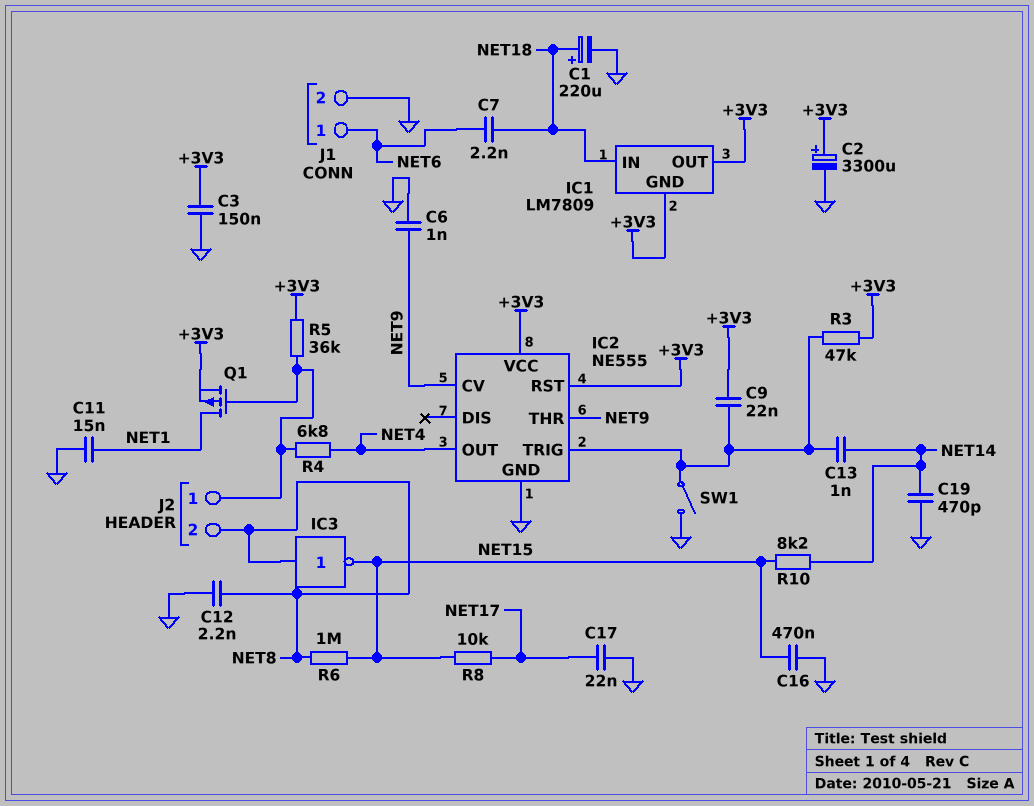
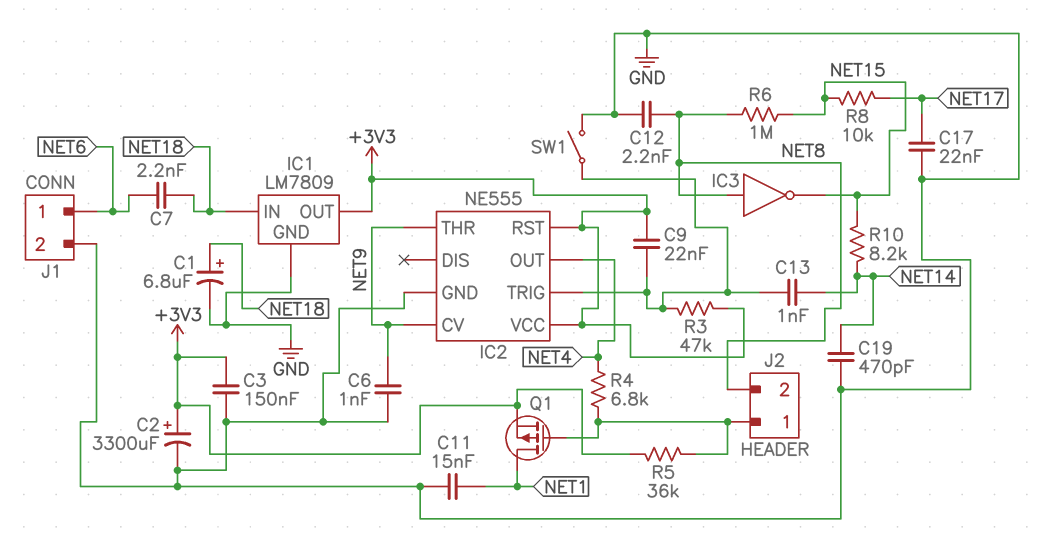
C1: 220uF (plus NET18, minus GND) -> 6.8uF (plus NET18, minus GND)
C16: 470nF (GND, NET15) -> none
IC1 pin GND: +3V3 -> GND

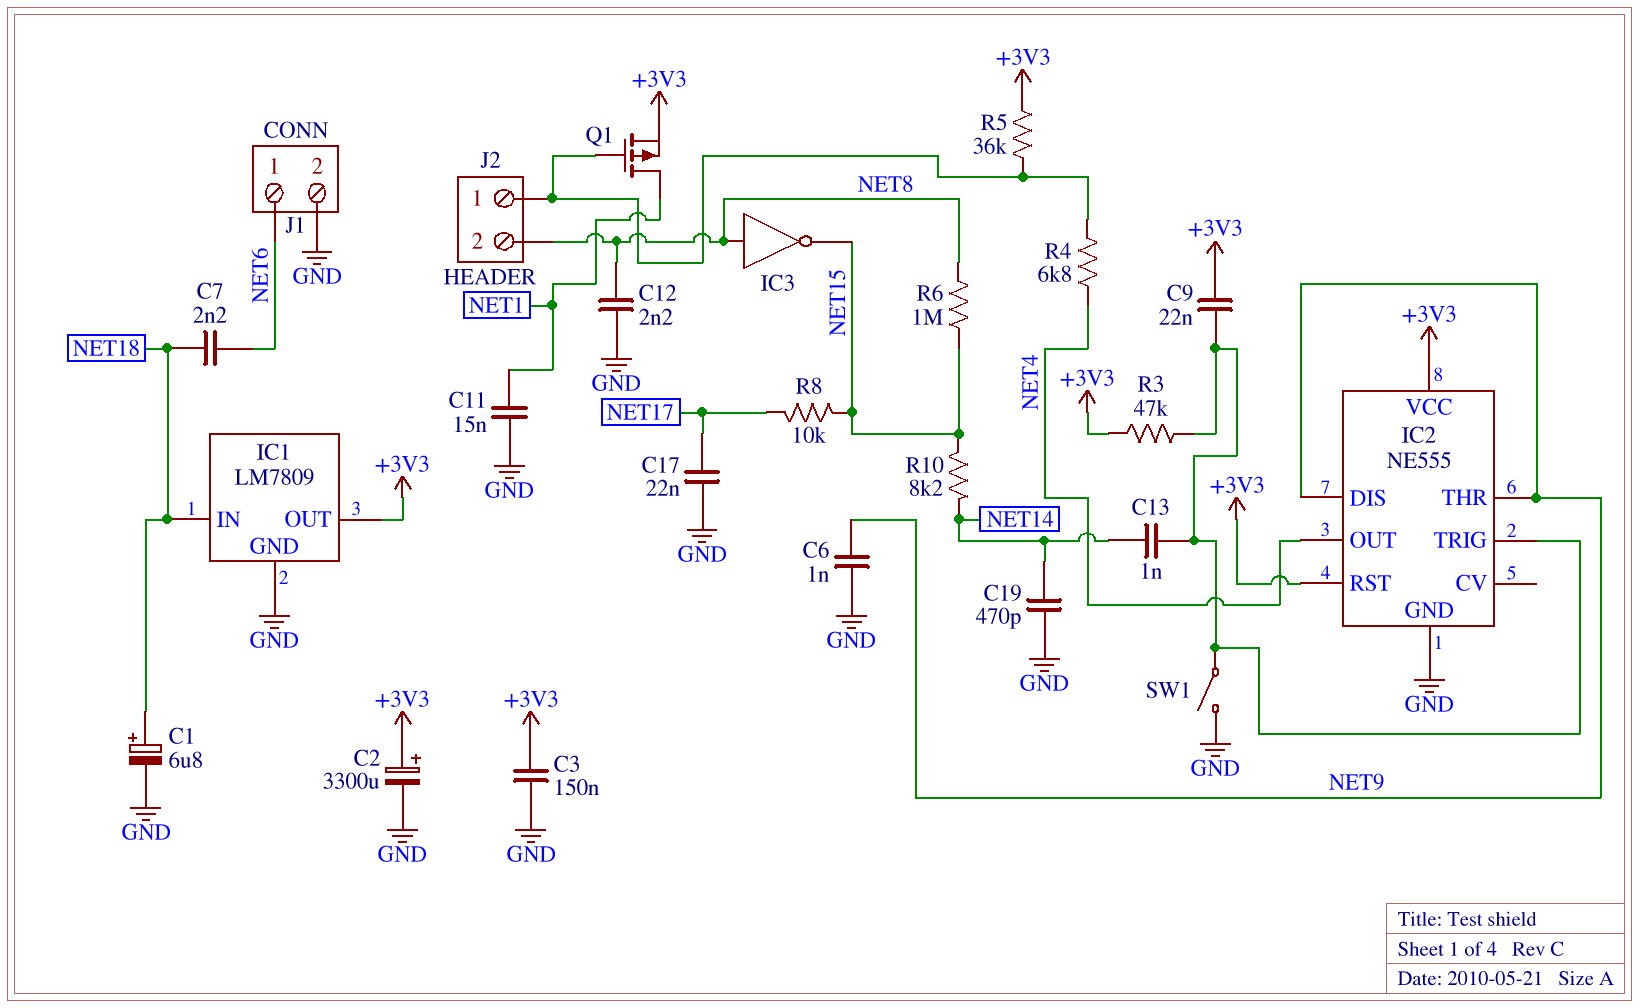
IC2 pin CV: NET9 -> none
IC2 pin DIS: none -> NET9

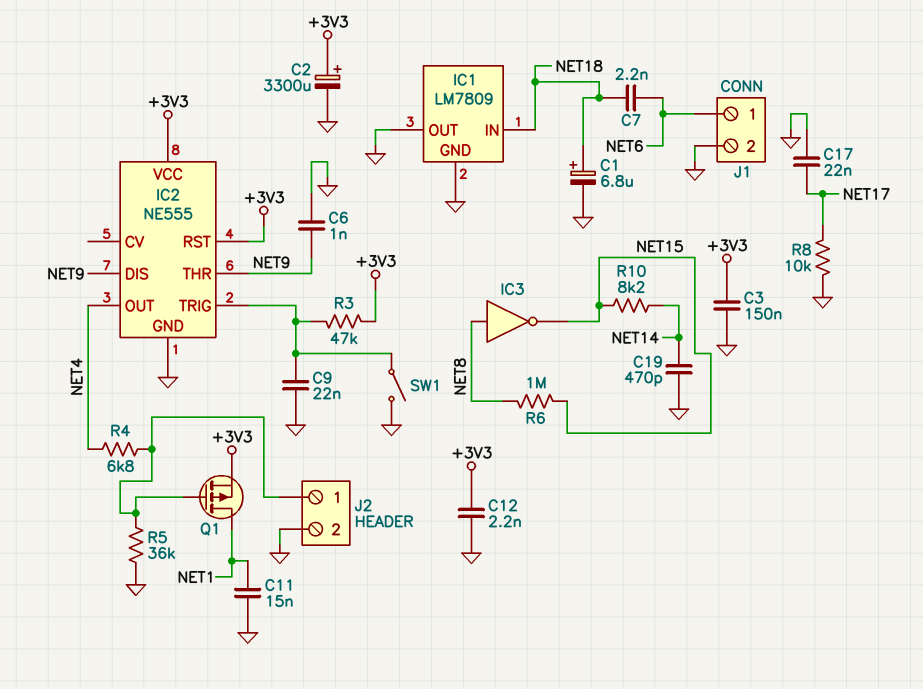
C9: 22nF (+3V3, IC2/TRIG) -> 22nF (GND, IC2/TRIG)
C12: 2.2nF (GND, NET8) -> 2.2nF (+3V3, GND)
C13: 1nF (IC2/TRIG, NET14) -> none
IC1 pin OUT: +3V3 -> GND
J2 pin 2: NET8 -> GND
R5: 36k (+3V3, J2/1) -> 36k (GND, J2/1)
R8: 10k (NET15, NET17) -> 10k (GND, NET17)

